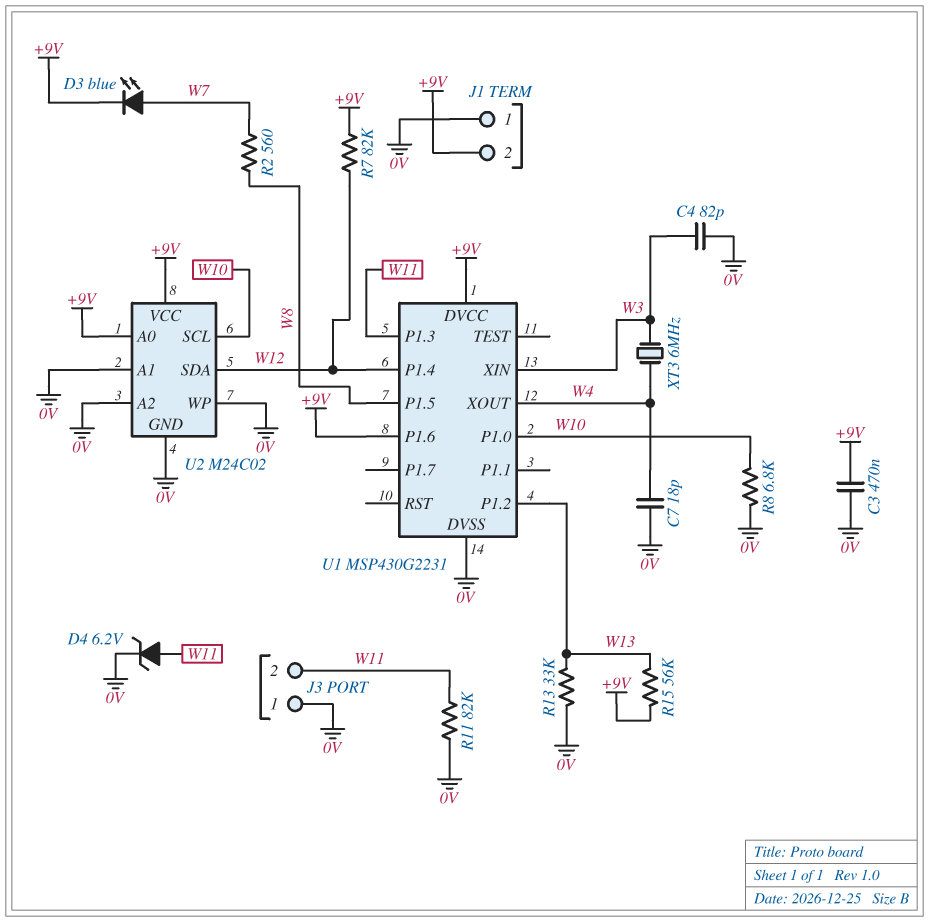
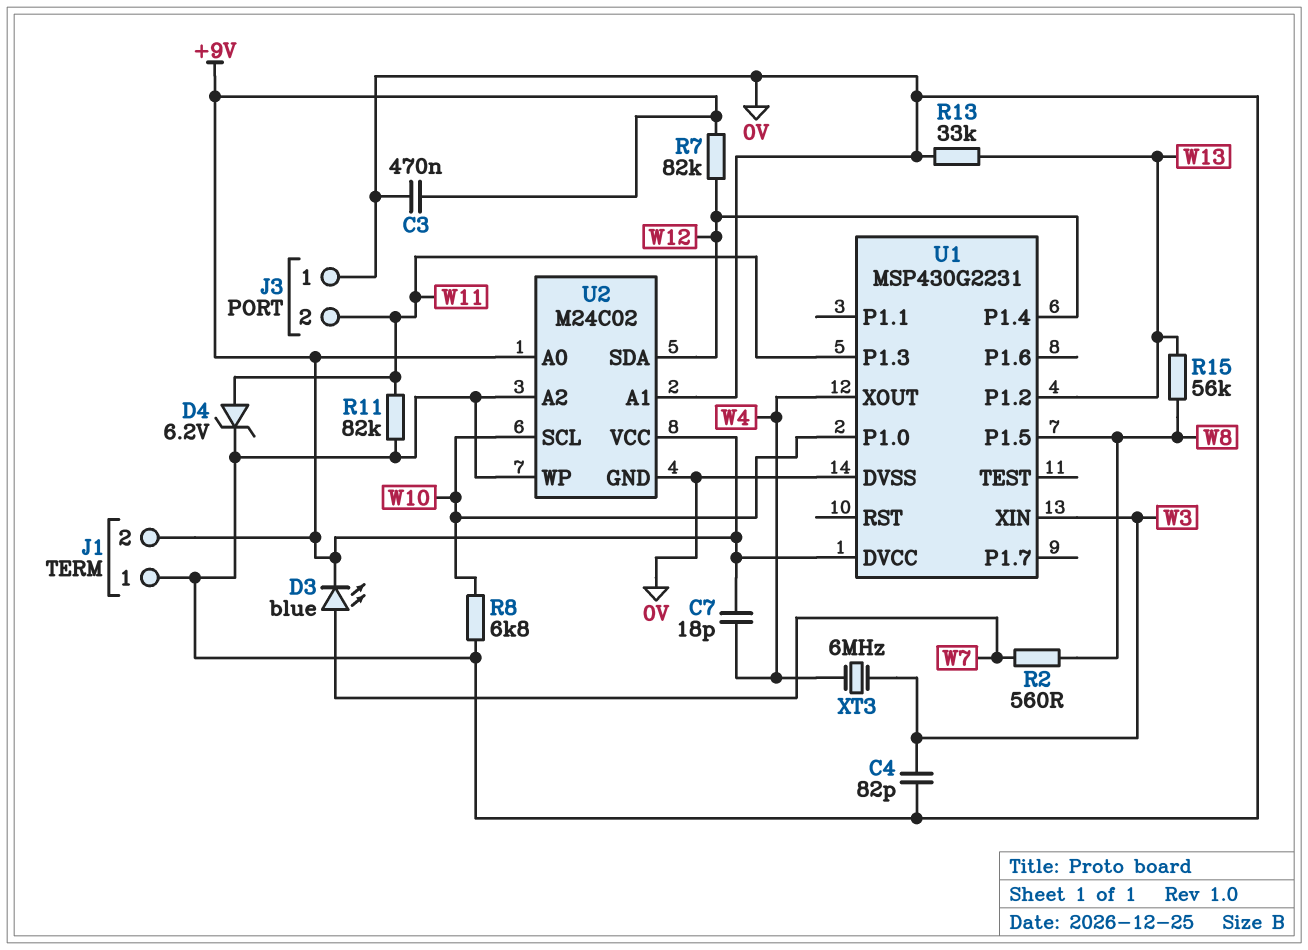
C7: 18pF (0V, W4) -> 18pF (+9V, W4)
R15: 56k (+9V, W13) -> 56k (W8, W13)
U1 pin P1.6: +9V -> none

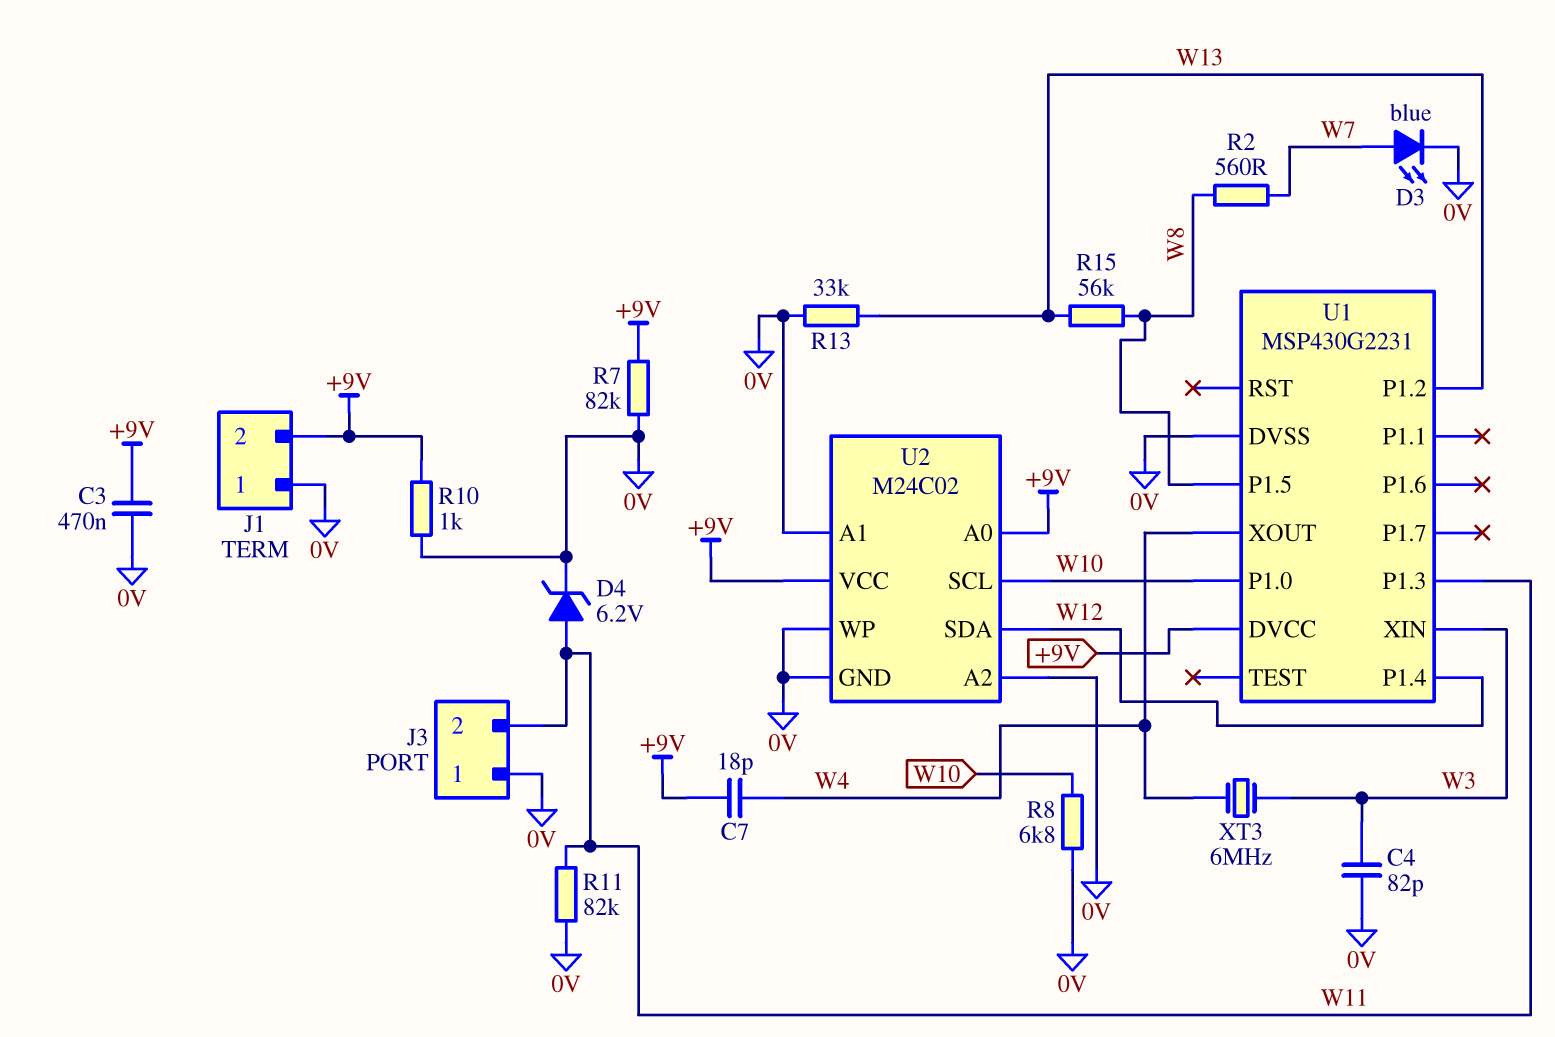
D3: LED blue (A W7, K +9V) -> LED blue (A W7, K 0V)
R7: 82k (+9V, W12) -> 82k (+9V, 0V)
R10: none -> 1k (+9V, 0V)

